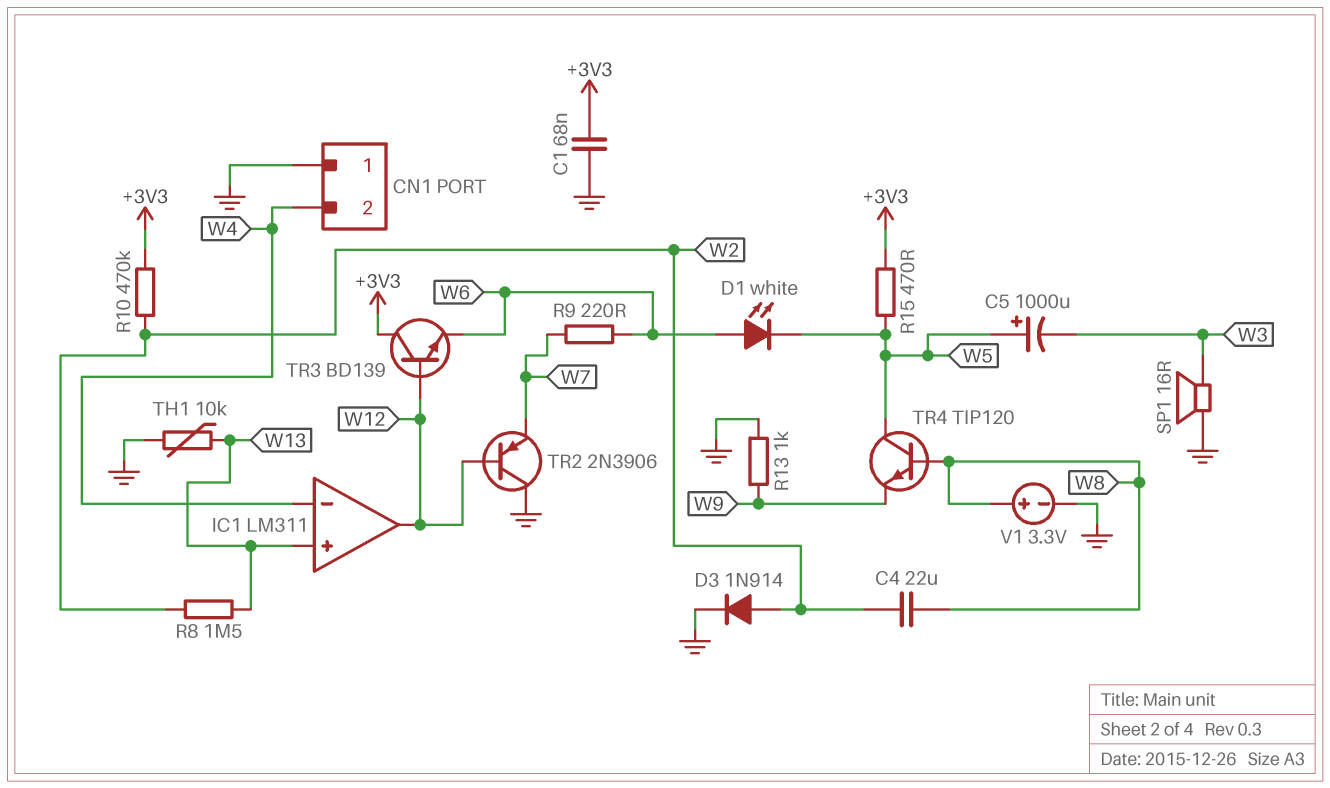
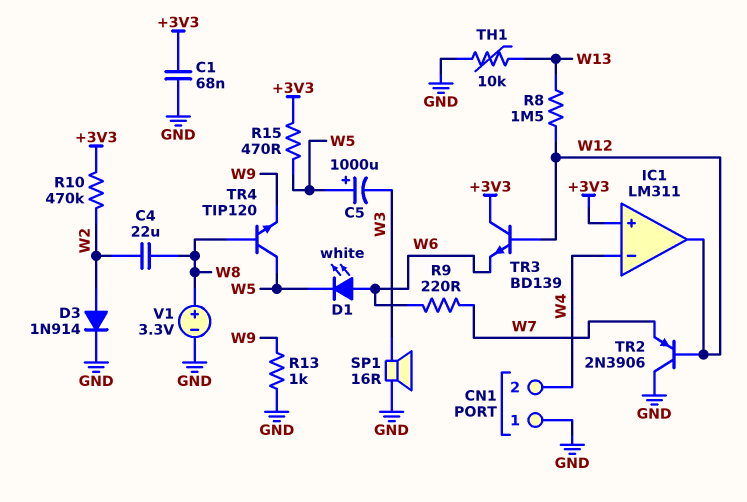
IC1 pin in+: W13 -> +3V3
R8: 1.5M (W2, W13) -> 1.5M (W12, W13)

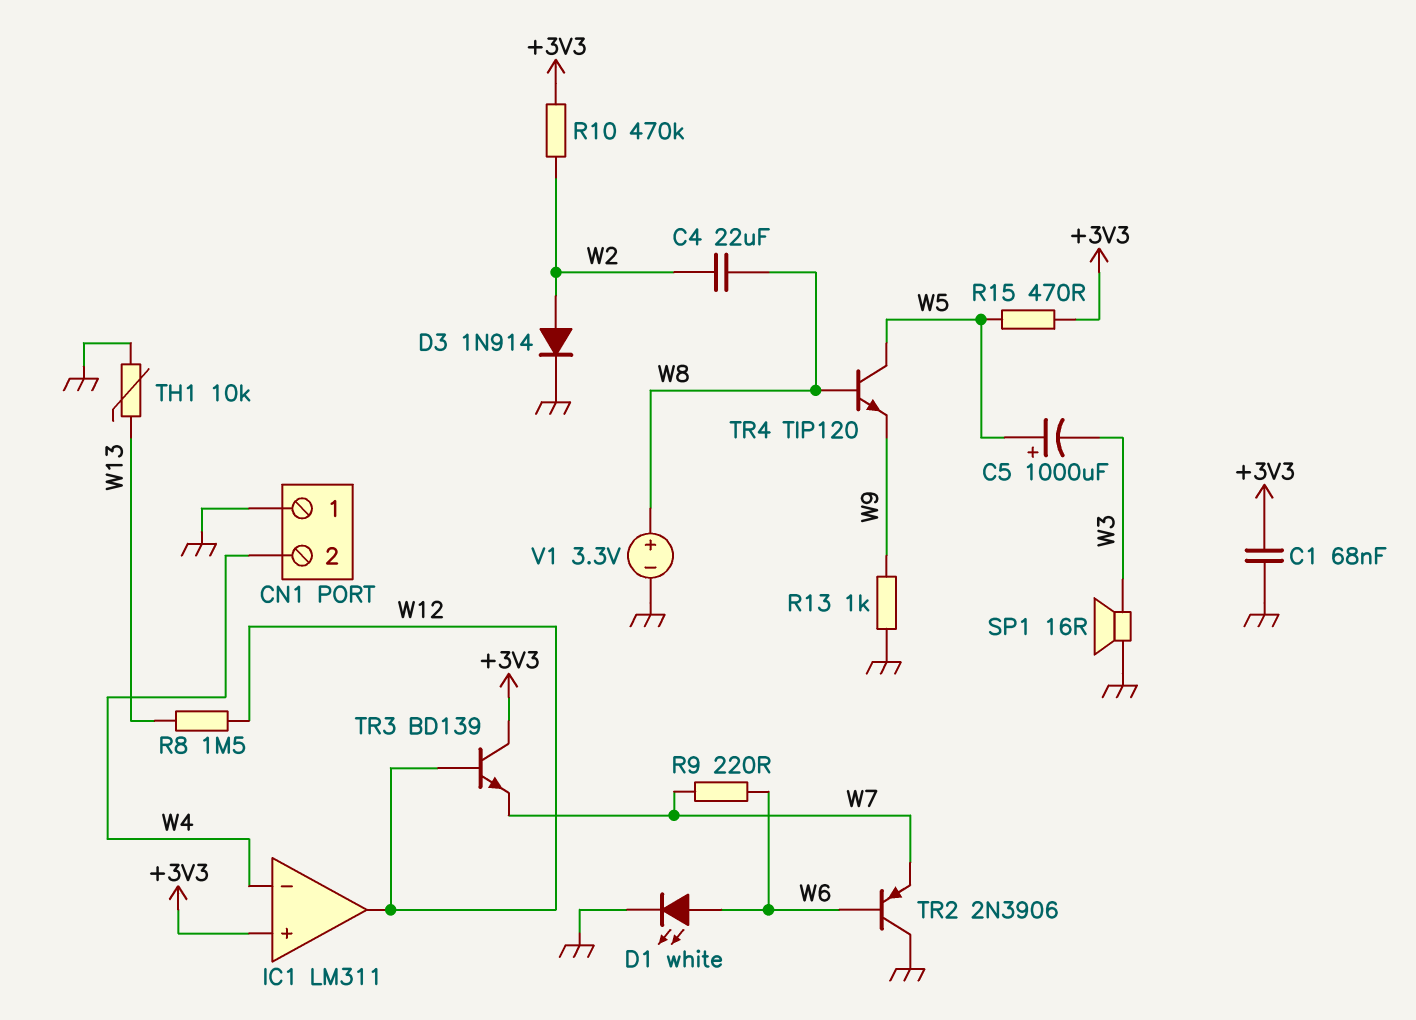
D1: LED white (A W6, K W5) -> LED white (A W6, K GND)
TR2: PNP 2N3906 (B W12, C GND, E W7) -> PNP 2N3906 (B W6, C GND, E W7)
TR3: NPN BD139 (B W12, C +3V3, E W6) -> NPN BD139 (B W12, C +3V3, E W7)

